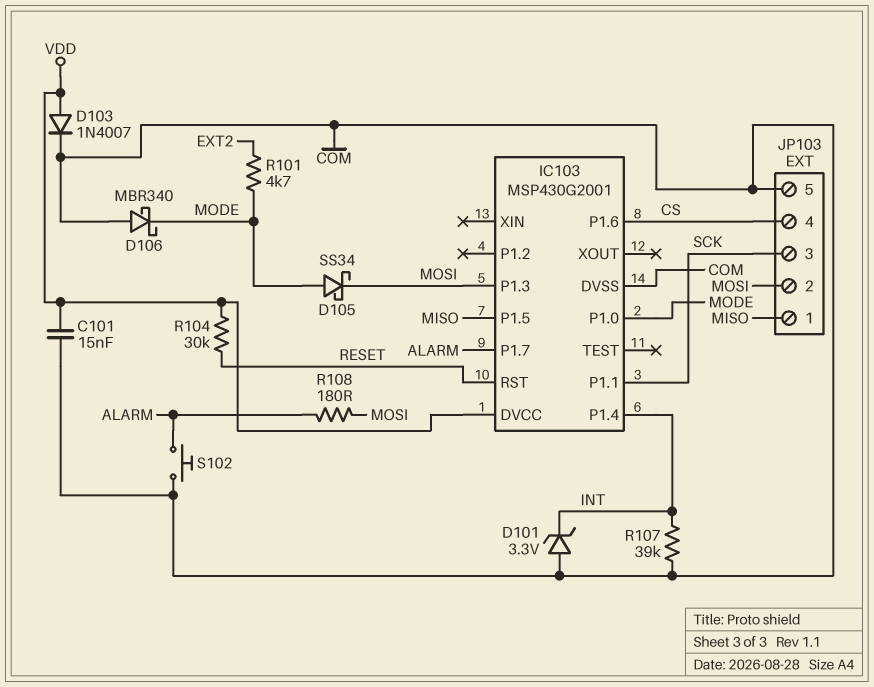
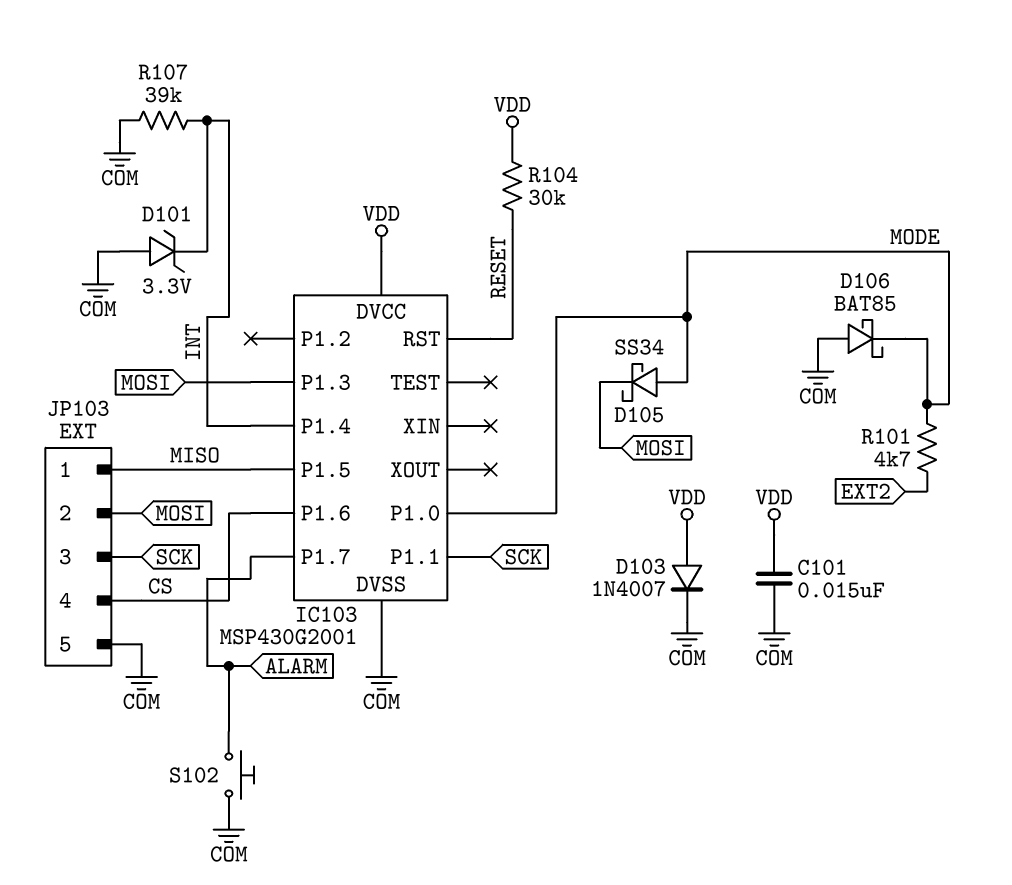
D106: schottky MBR340 (A COM, K MODE) -> schottky BAT85 (A COM, K MODE)
R108: 180 (ALARM, MOSI) -> none

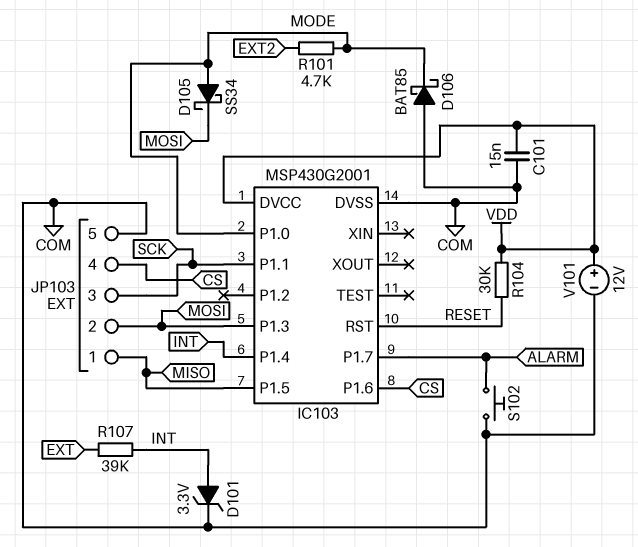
D101: zener 3.3V (A COM, K INT) -> zener 3.3V (A INT, K COM)
D103: diode 1N4007 (A VDD, K COM) -> none
R107: 39k (COM, INT) -> 39k (EXT, INT)
V101: none -> 12V (plus VDD, minus COM)

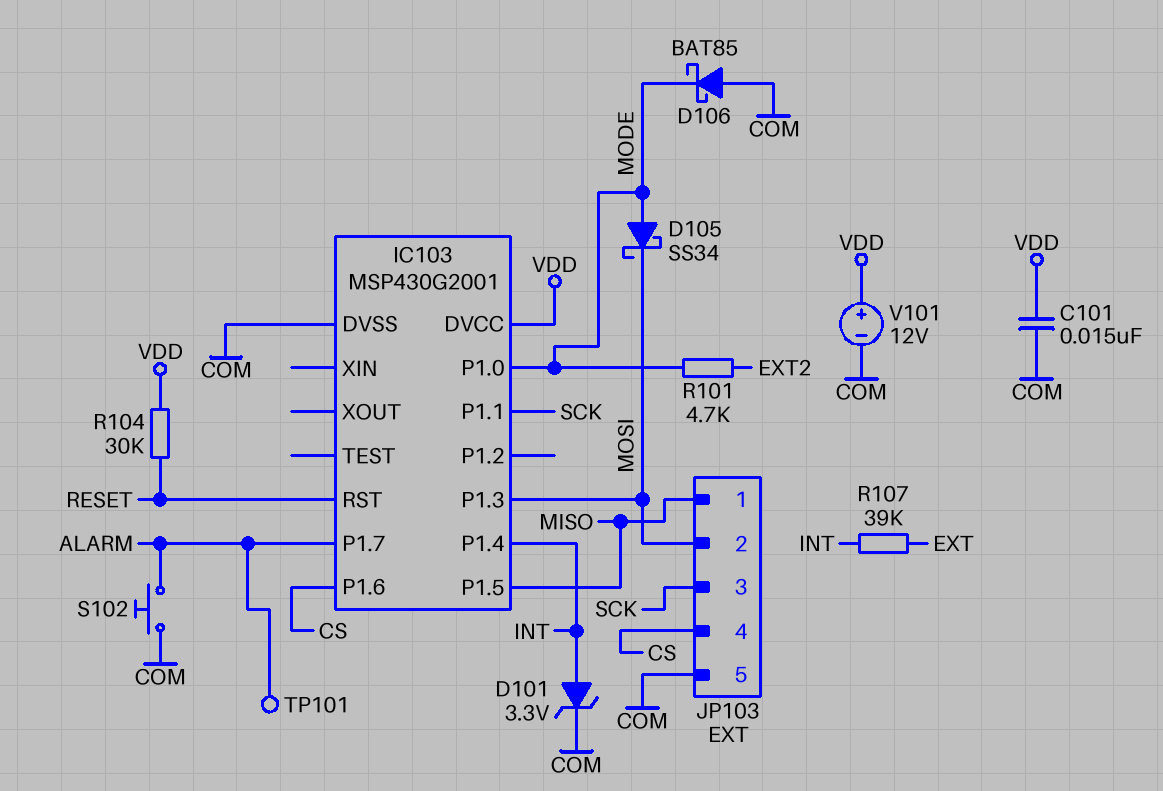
TP101: none -> test point (ALARM)

